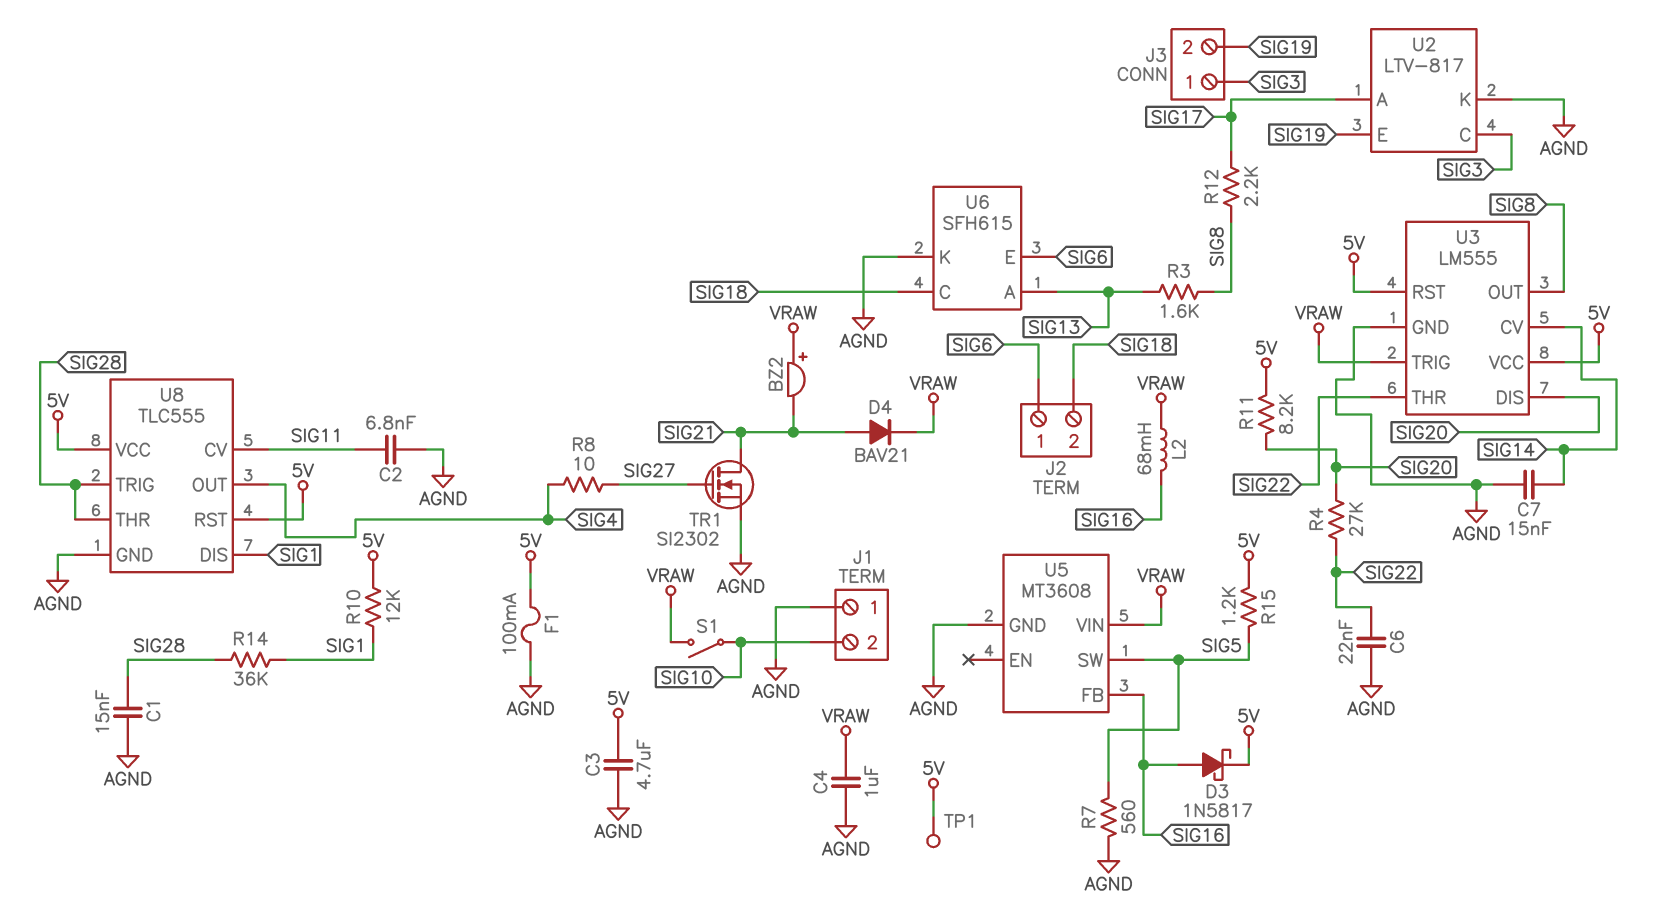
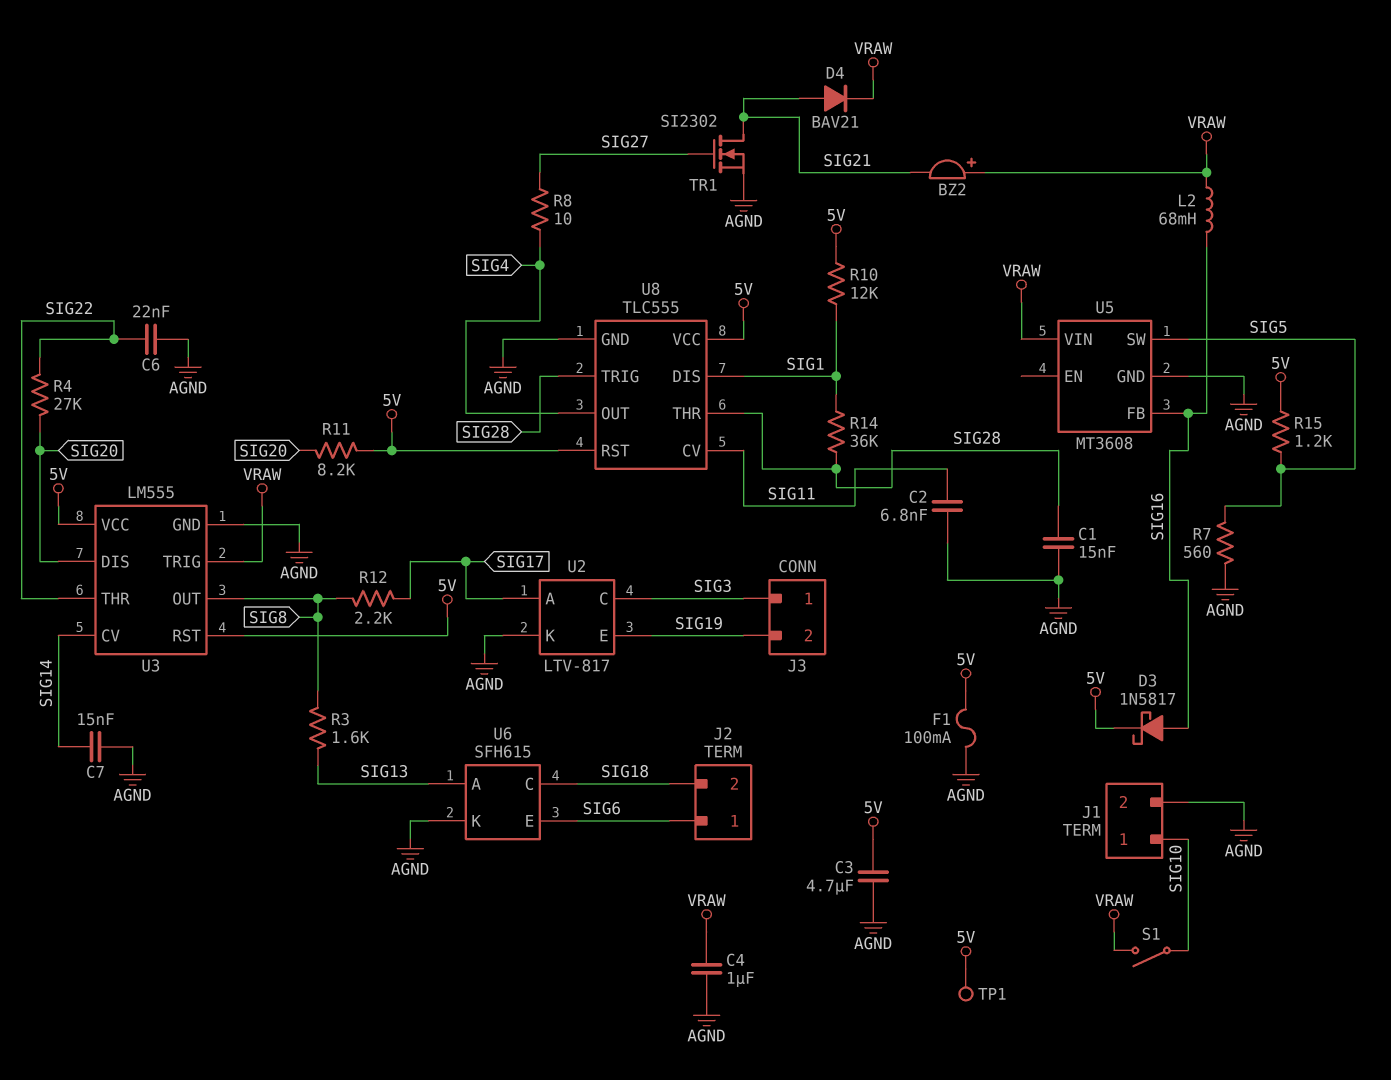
J1 pin 1: AGND -> SIG10
J1 pin 2: SIG10 -> AGND

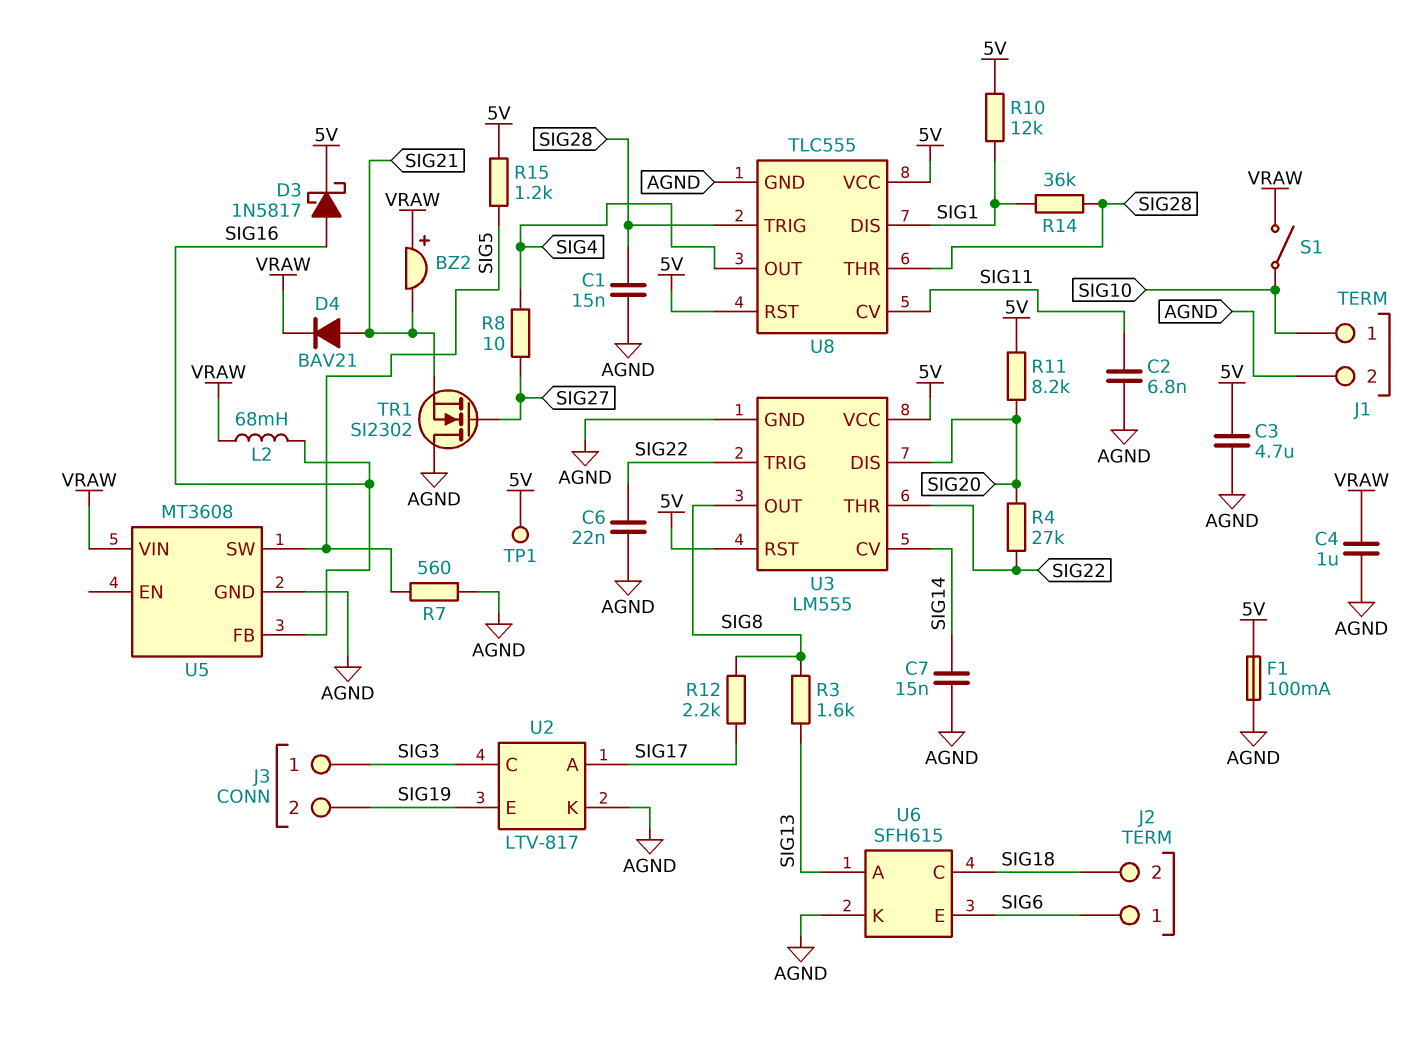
TR1: NMOS SI2302 (G SIG27, D SIG21, S AGND) -> NMOS SI2302 (G SIG27, D AGND, S SIG21)
U3 pin TRIG: VRAW -> SIG22

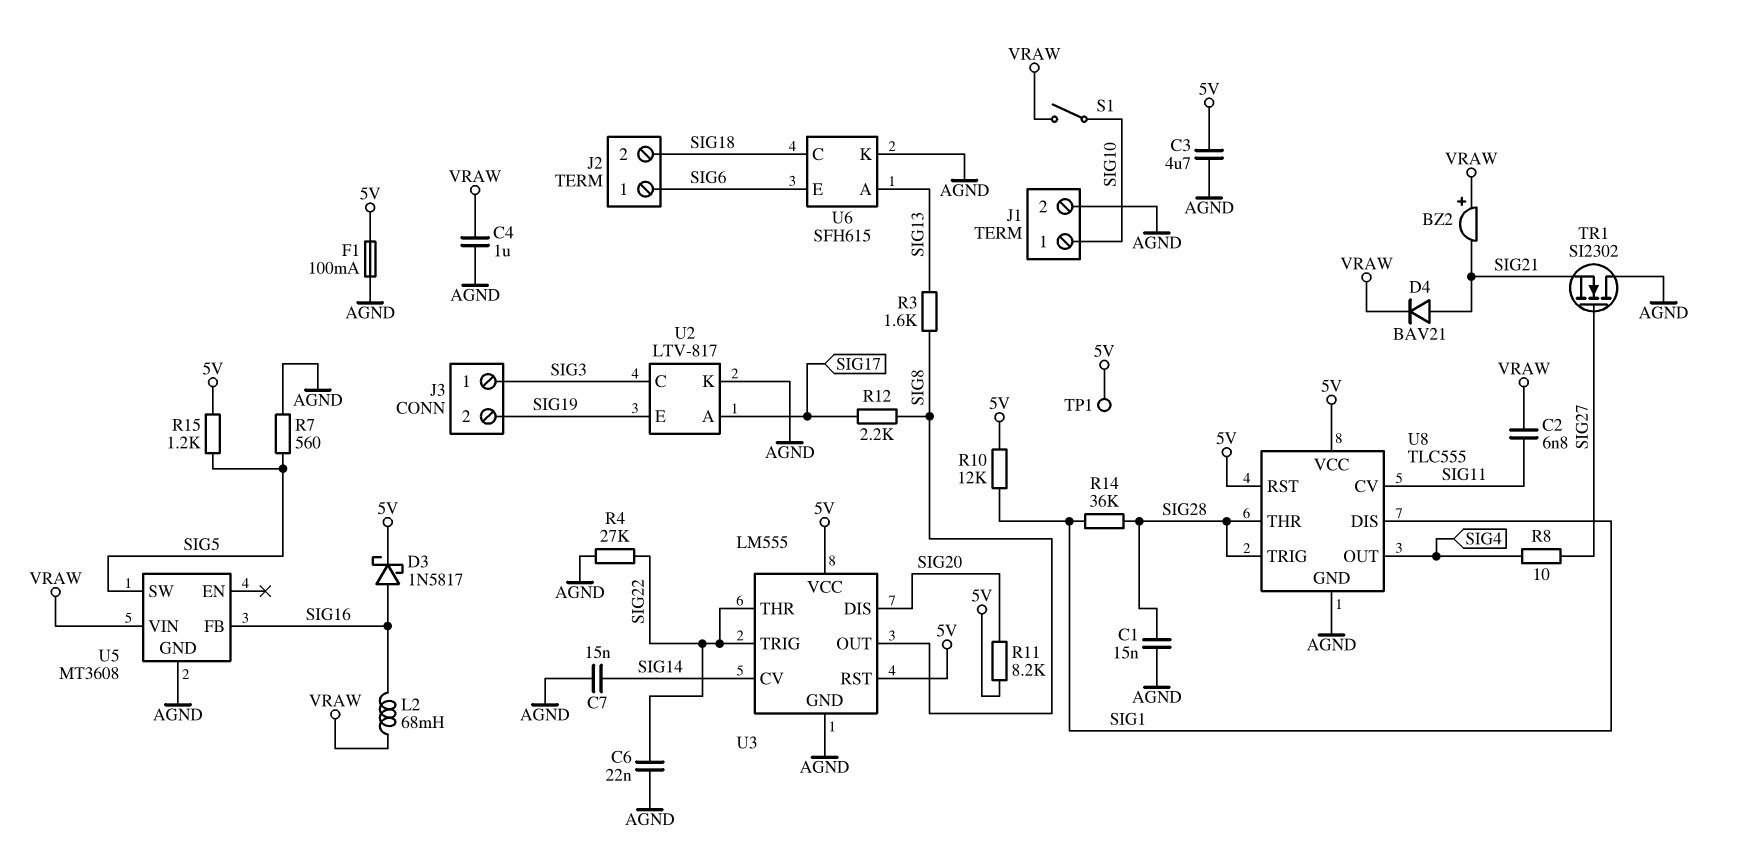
C2: 6.8nF (AGND, SIG11) -> 6.8nF (SIG11, VRAW)
R4: 27k (SIG20, SIG22) -> 27k (AGND, SIG22)

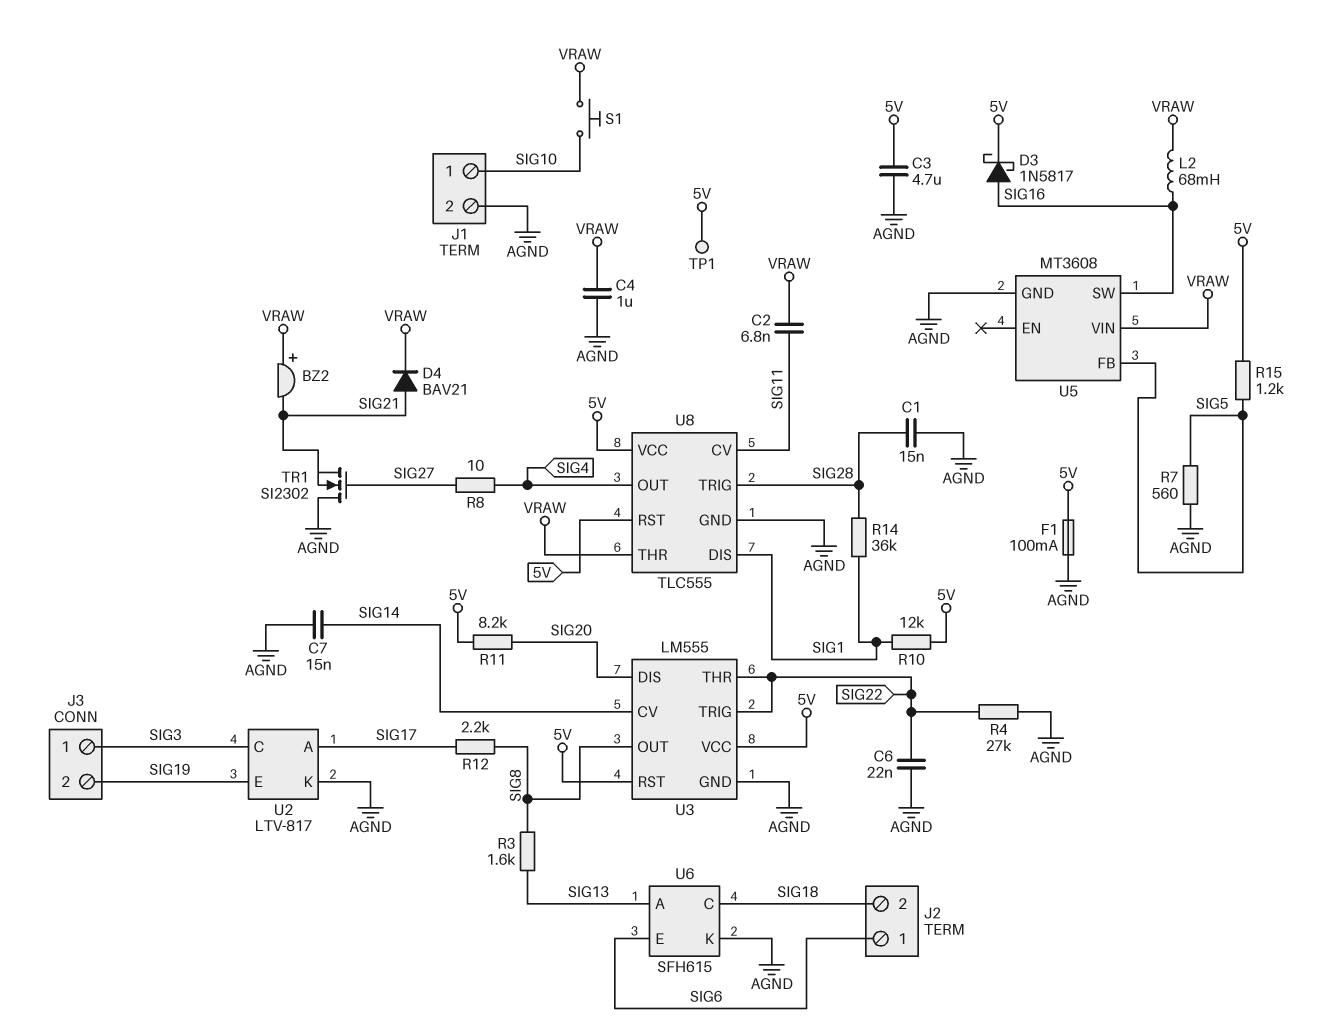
S1: switch (SIG10, VRAW) -> button (SIG10, VRAW)
U5 pin FB: SIG16 -> SIG5
U5 pin SW: SIG5 -> SIG16
U8 pin THR: SIG28 -> VRAW

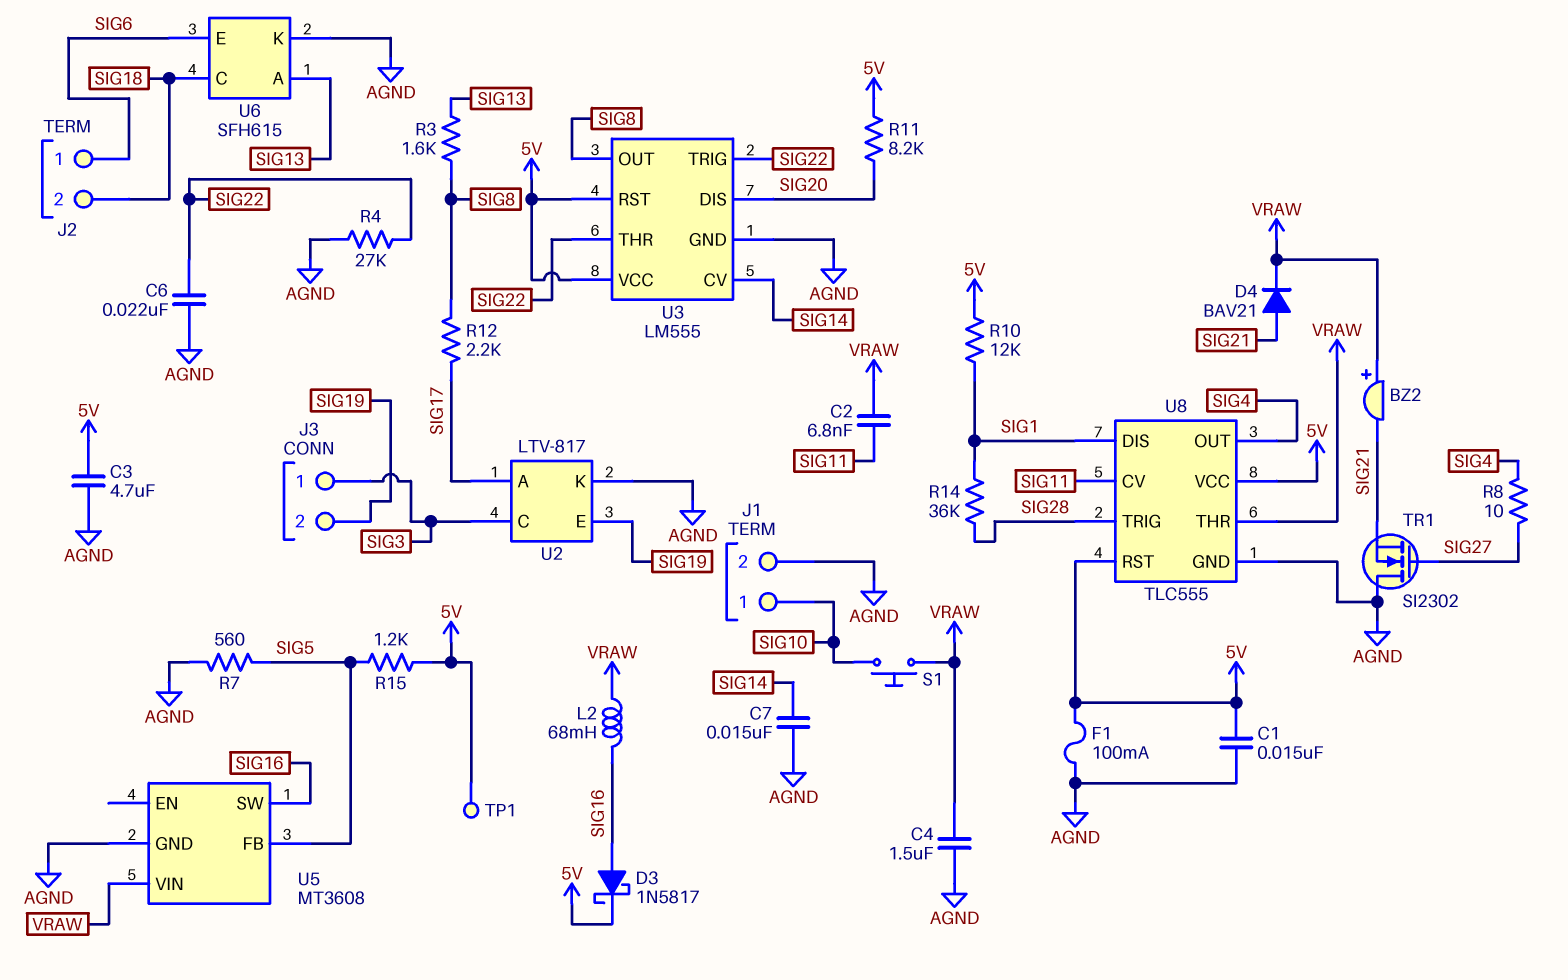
C1: 15nF (AGND, SIG28) -> 15nF (5V, AGND)
C4: 1uF (AGND, VRAW) -> 1.5uF (AGND, VRAW)

